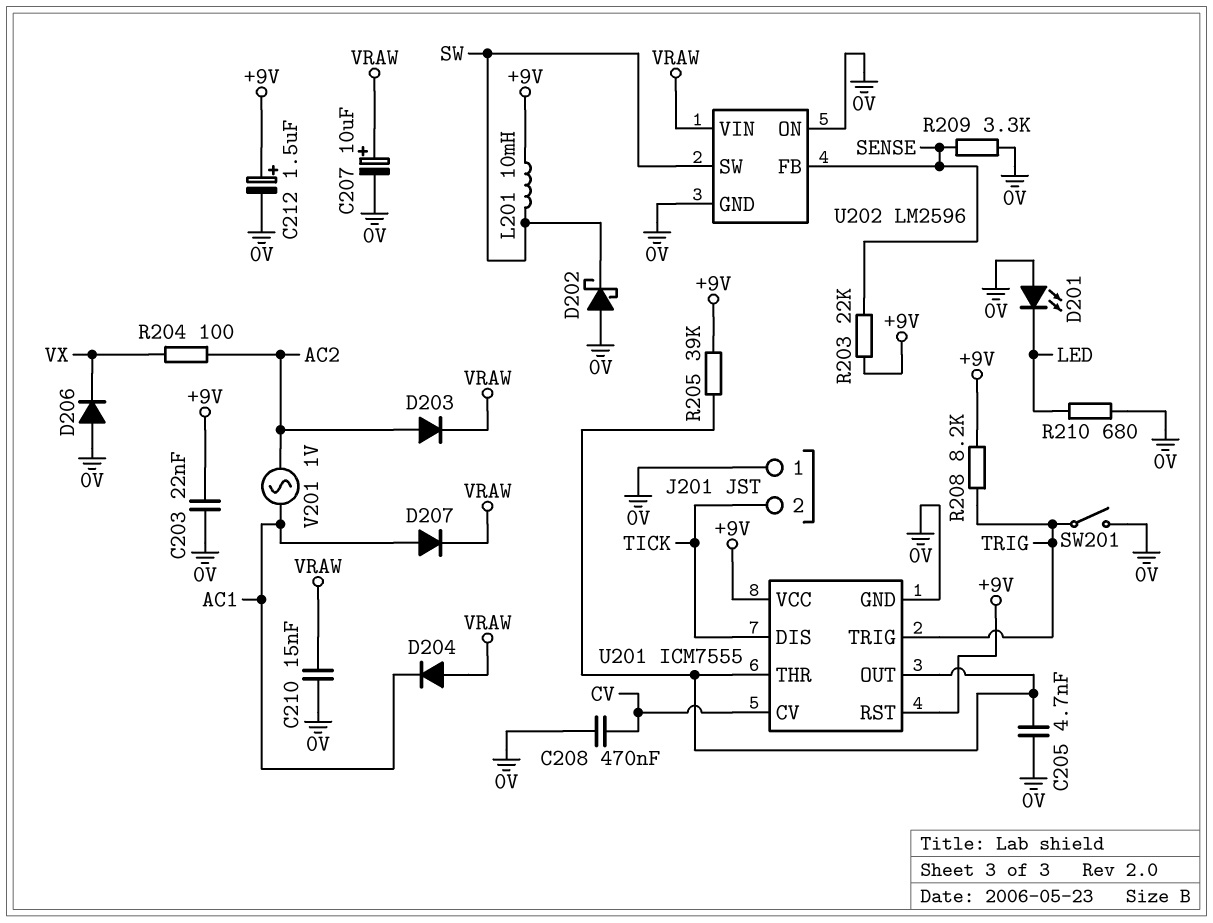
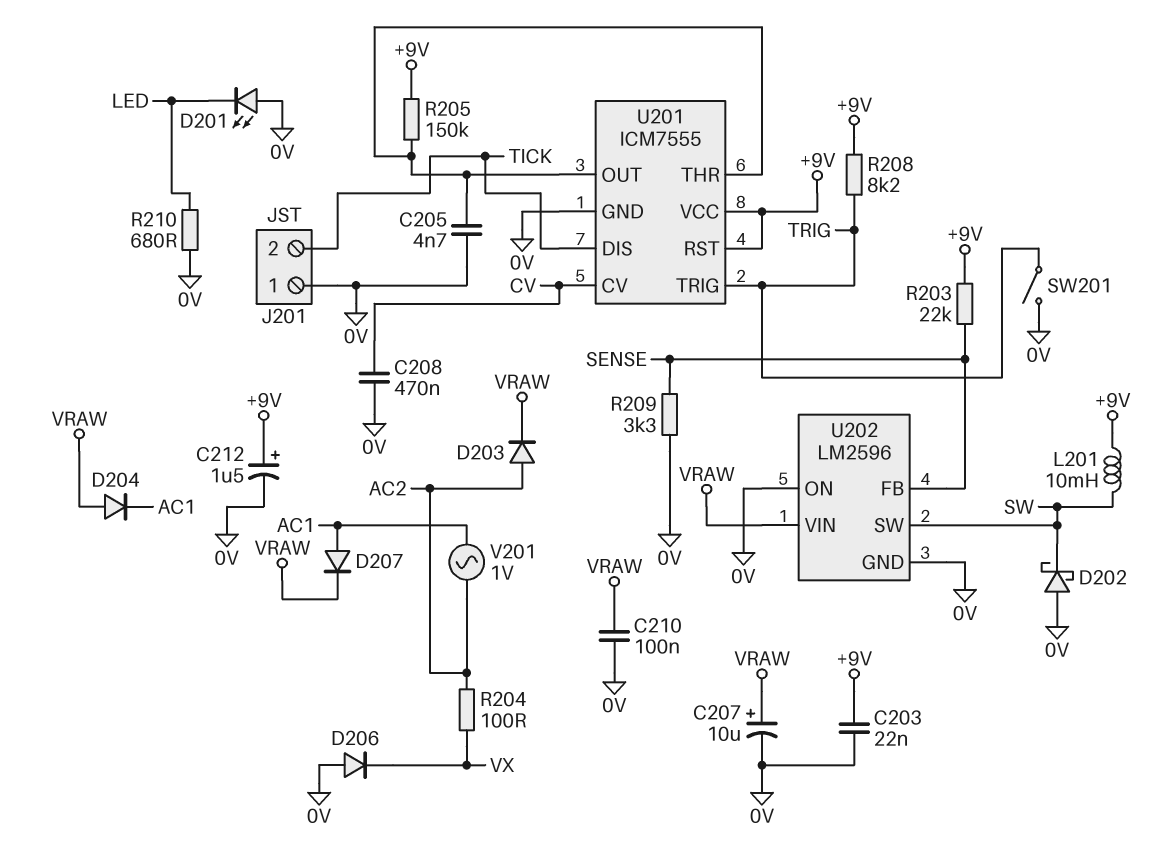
C210: 15nF (0V, VRAW) -> 100nF (0V, VRAW)
R205: 39k (+9V, U201/OUT) -> 150k (+9V, U201/OUT)

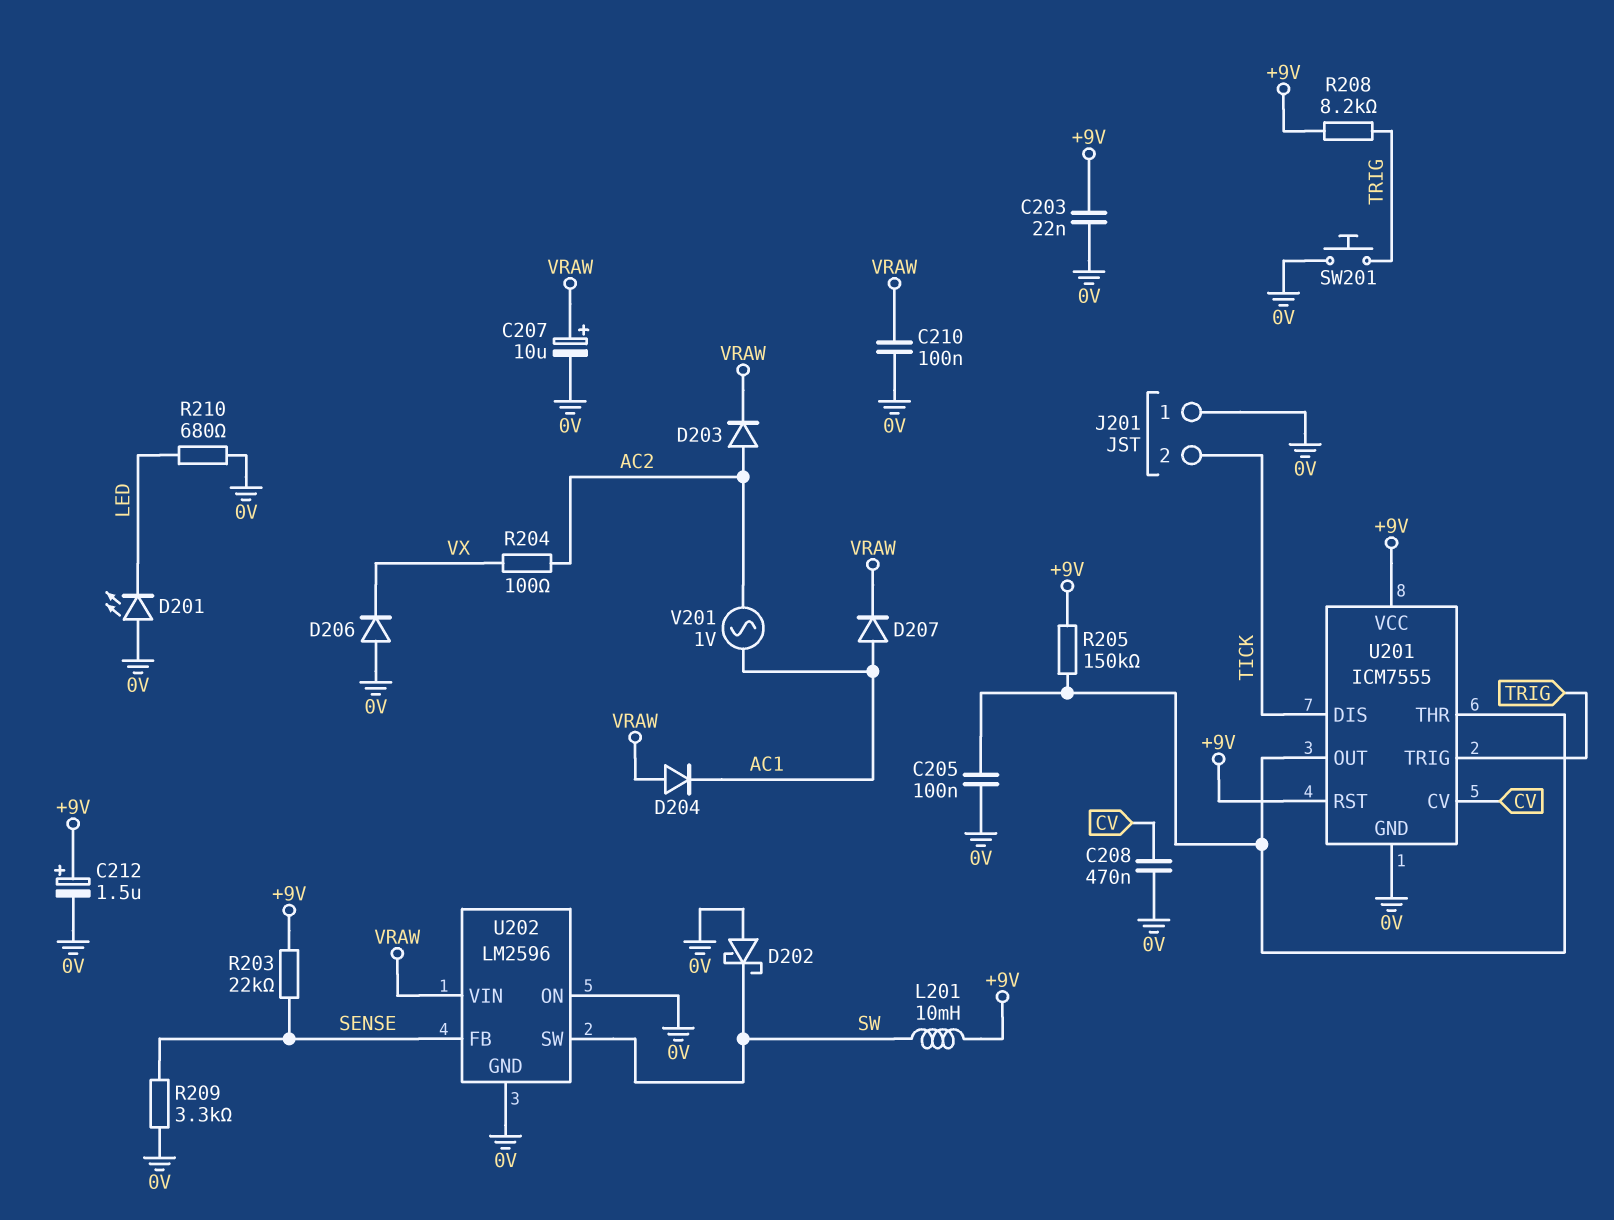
C205: 4.7nF (0V, U201/OUT) -> 100nF (0V, U201/OUT)
SW201: switch (0V, TRIG) -> button (0V, TRIG)

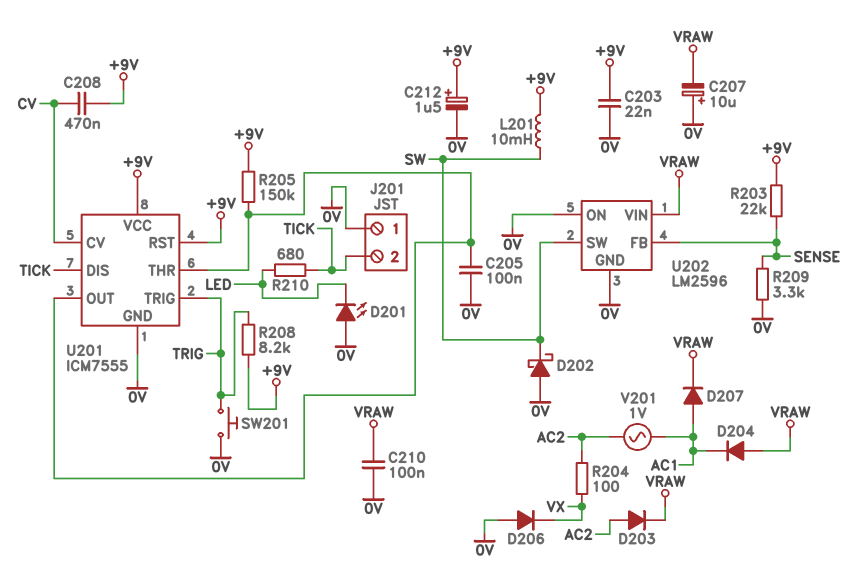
C207: 10uF (plus VRAW, minus 0V) -> 10uF (plus 0V, minus VRAW)
C208: 470nF (0V, CV) -> 470nF (+9V, CV)
R210: 680 (0V, LED) -> 680 (LED, TICK)

